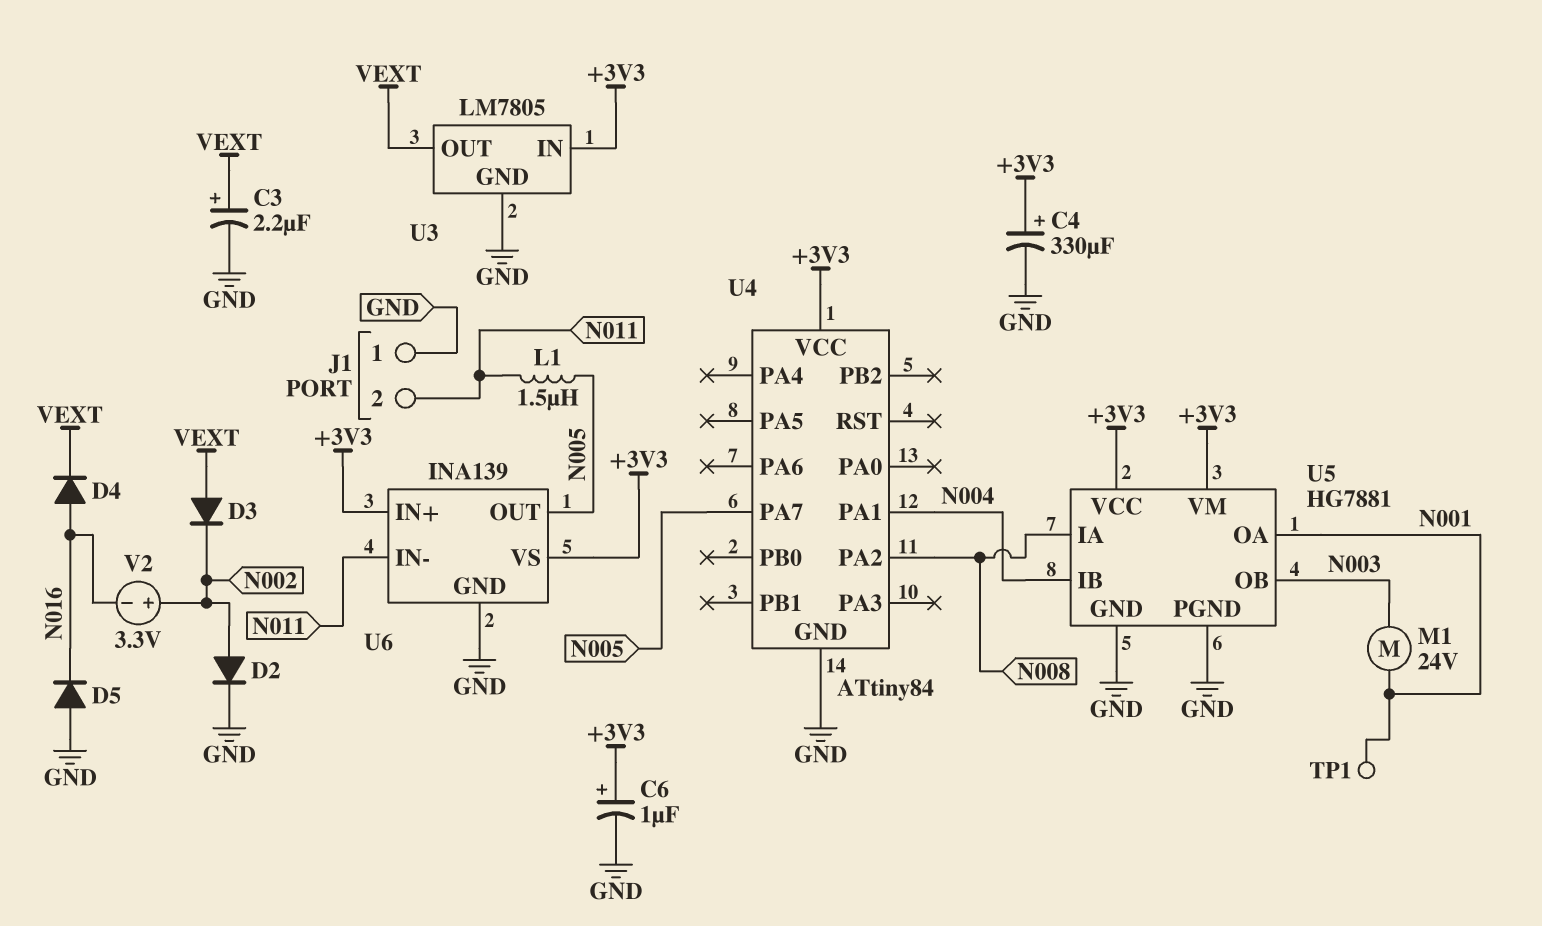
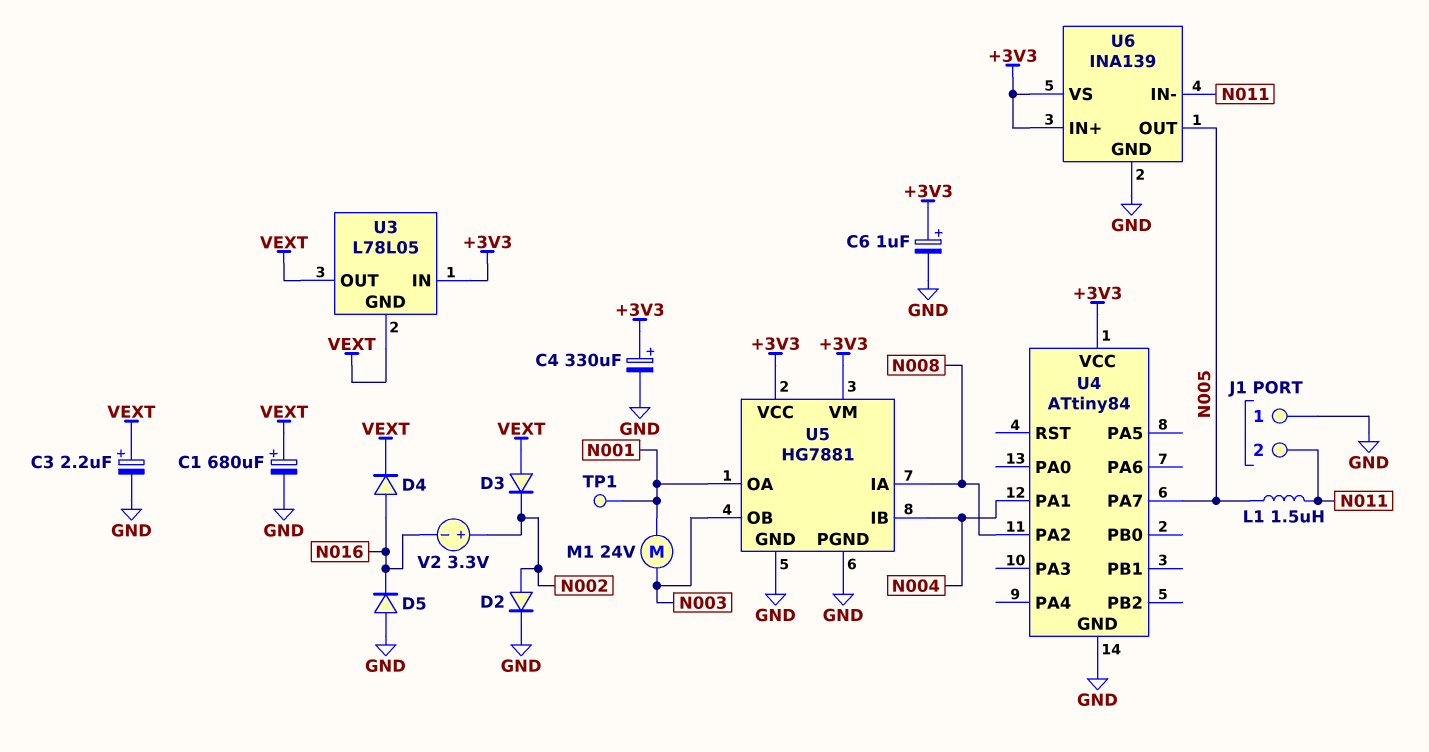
C1: none -> 680uF (plus VEXT, minus GND)
U3: LM7805 -> L78L05
U3 pin GND: GND -> VEXT

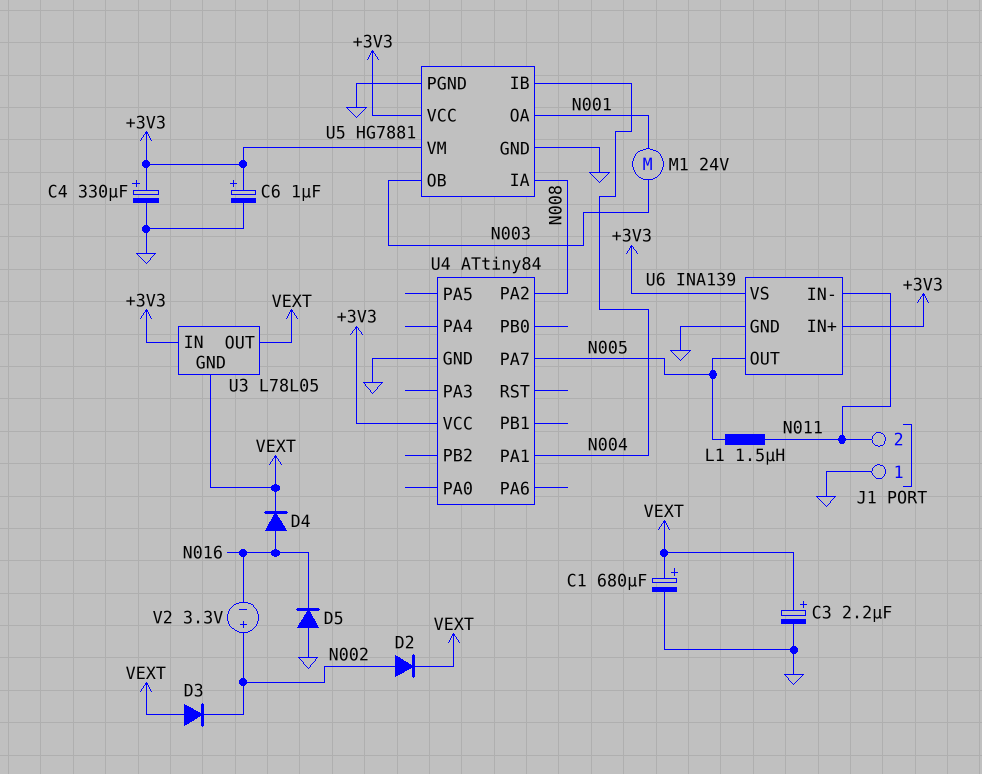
D2: diode (A N002, K GND) -> diode (A N002, K VEXT)
TP1: test point (N001) -> none

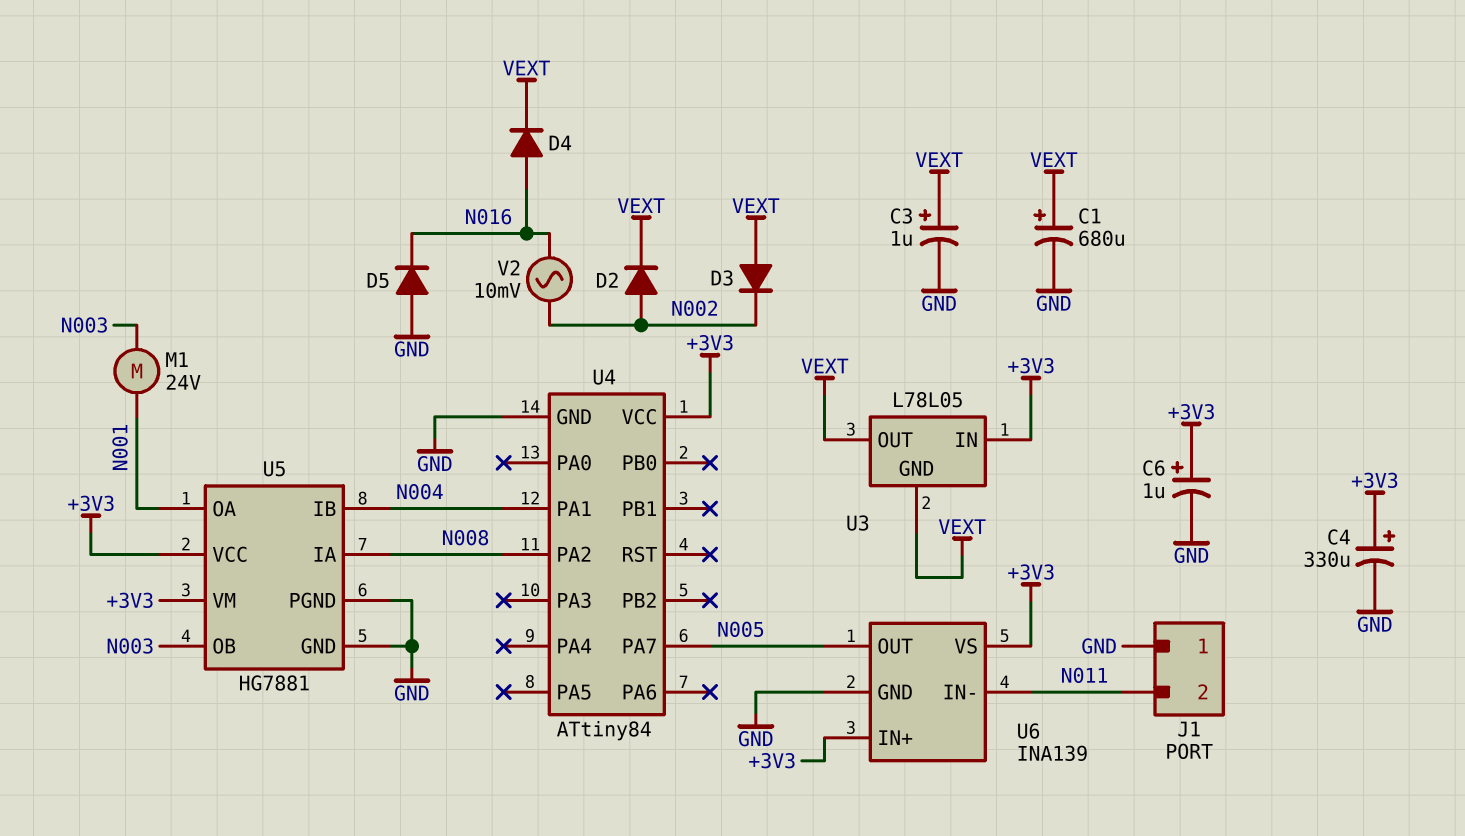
C3: 2.2uF (plus VEXT, minus GND) -> 1uF (plus VEXT, minus GND)
L1: 1.5uH (N005, N011) -> none
V2: 3.3V (plus N002, minus N016) -> AC 10mV (N002, N016)

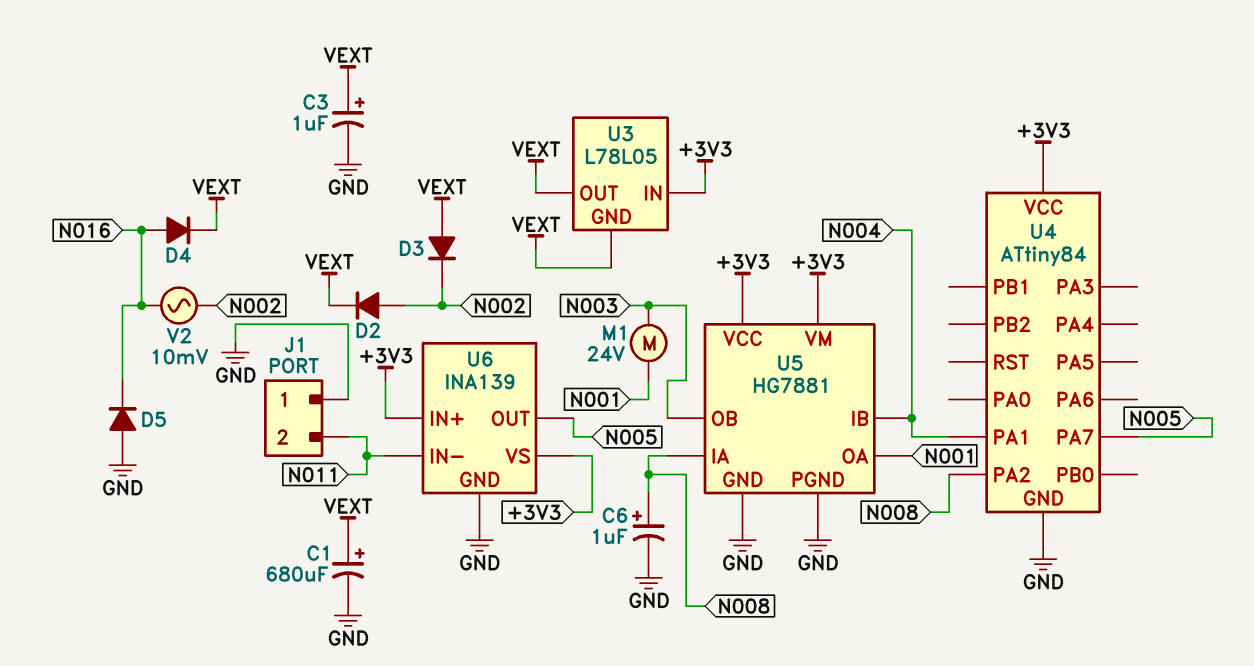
C4: 330uF (plus +3V3, minus GND) -> none
C6: 1uF (plus +3V3, minus GND) -> 1uF (plus N008, minus GND)

